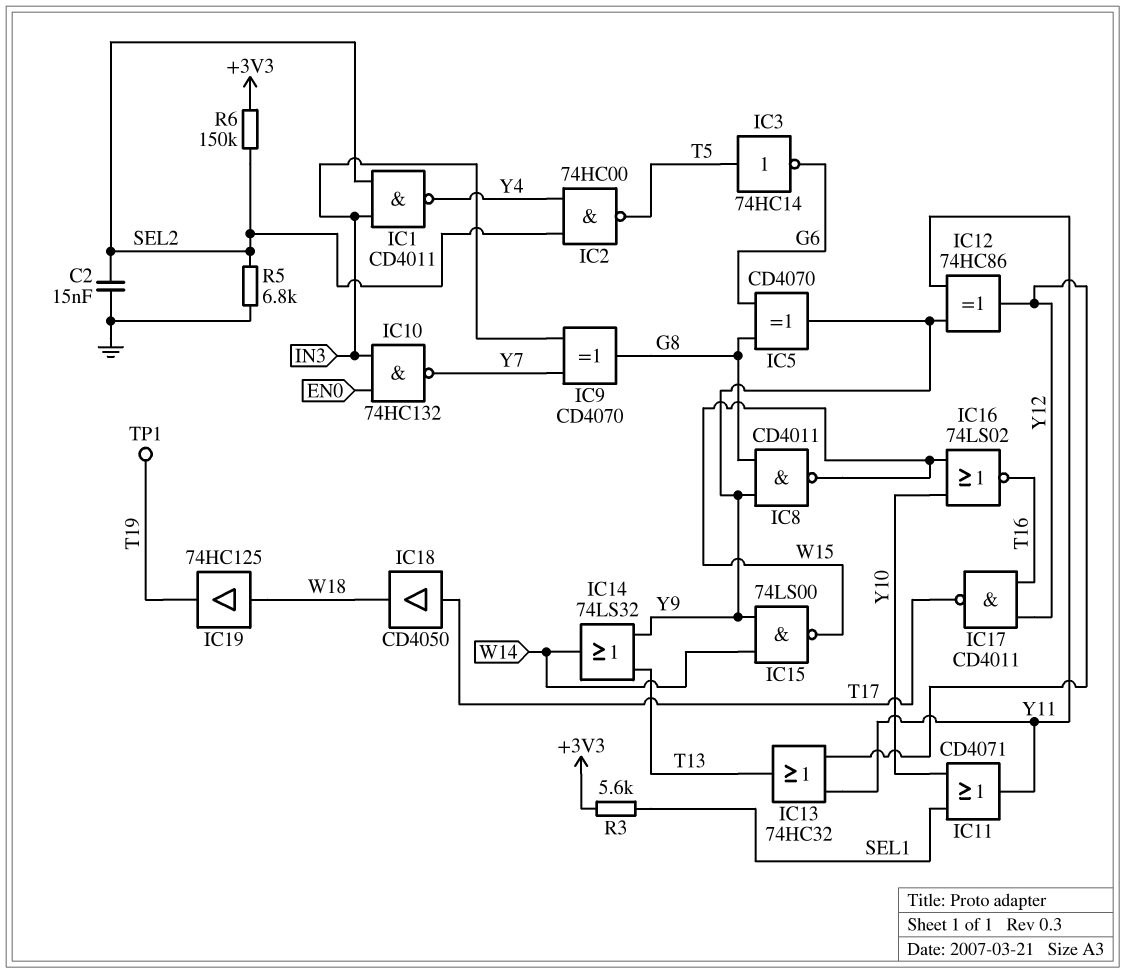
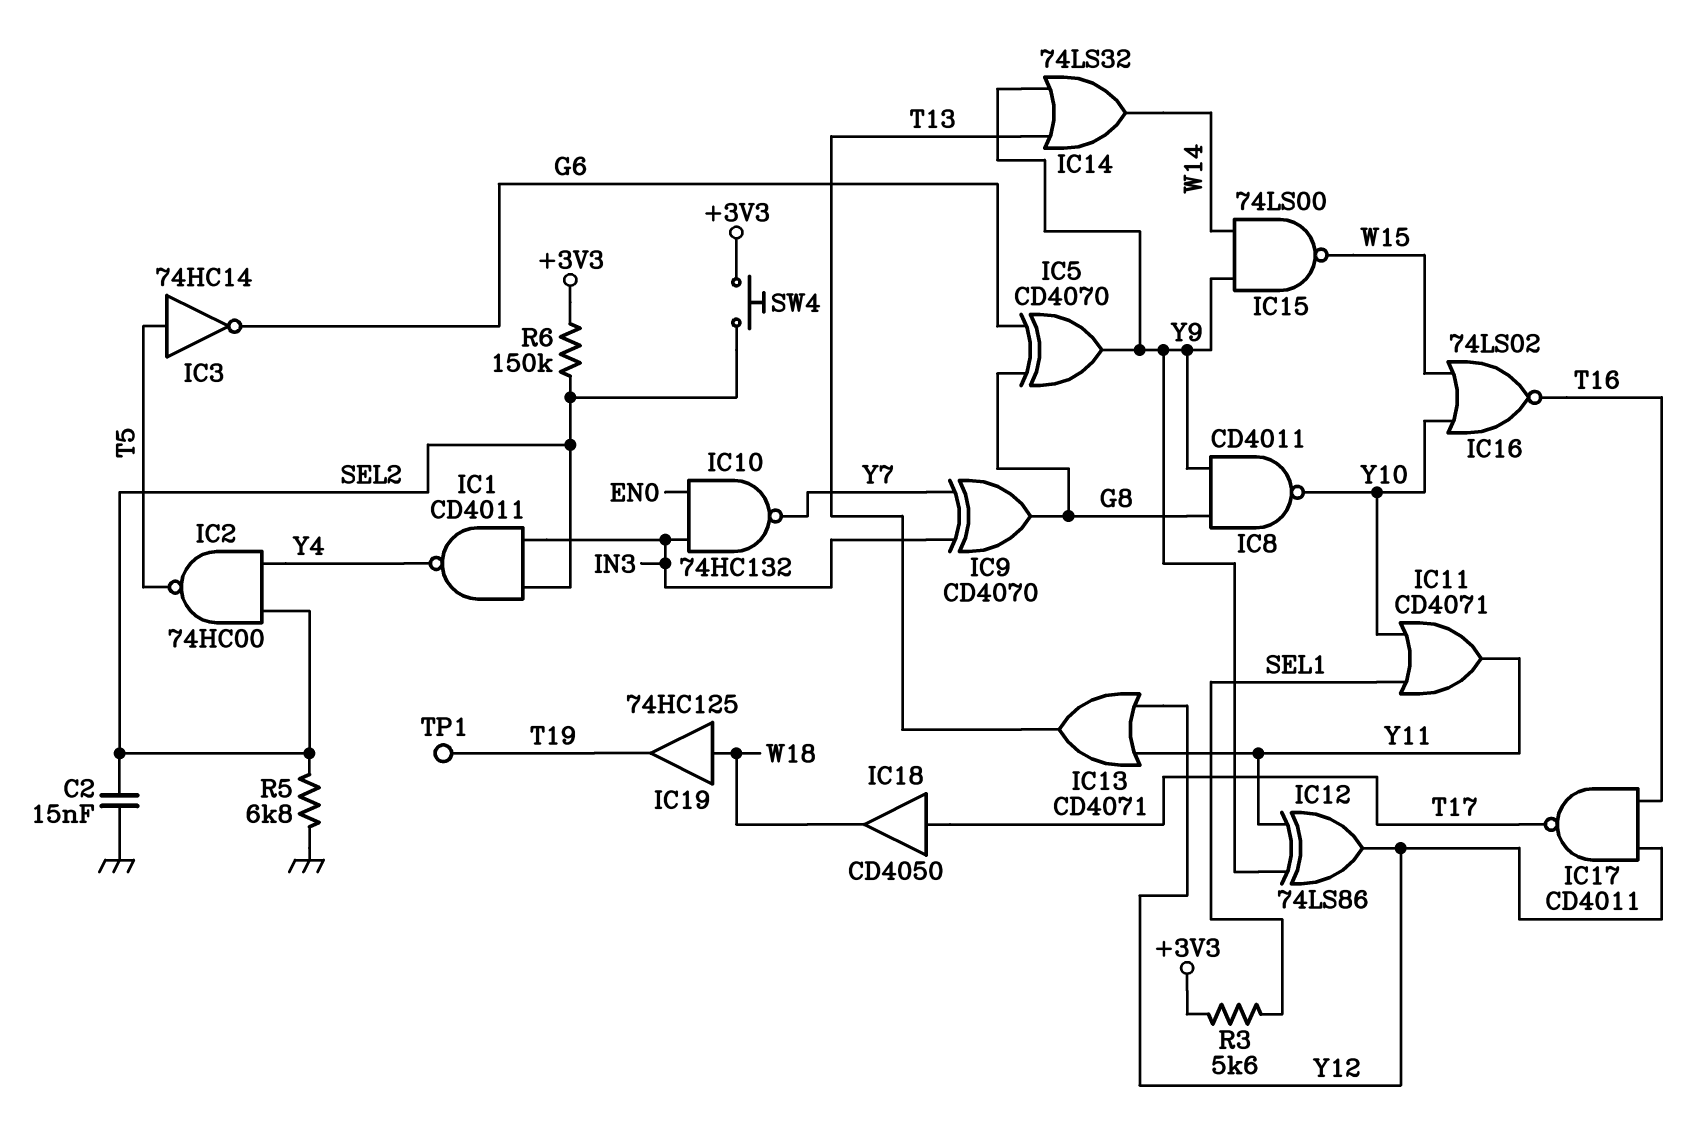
IC8: NAND CD4011 (in G8, in Y9, out W15) -> NAND CD4011 (in G8, in Y9, out Y10)
IC12: XOR 74HC86 (in Y9, in Y11, out Y12) -> XOR 74LS86 (in Y9, in Y11, out Y12)
IC13: OR 74HC32 (in Y11, in Y12, out T13) -> OR CD4071 (in Y11, in Y12, out T13)
SW4: none -> button (+3V3, SEL2)

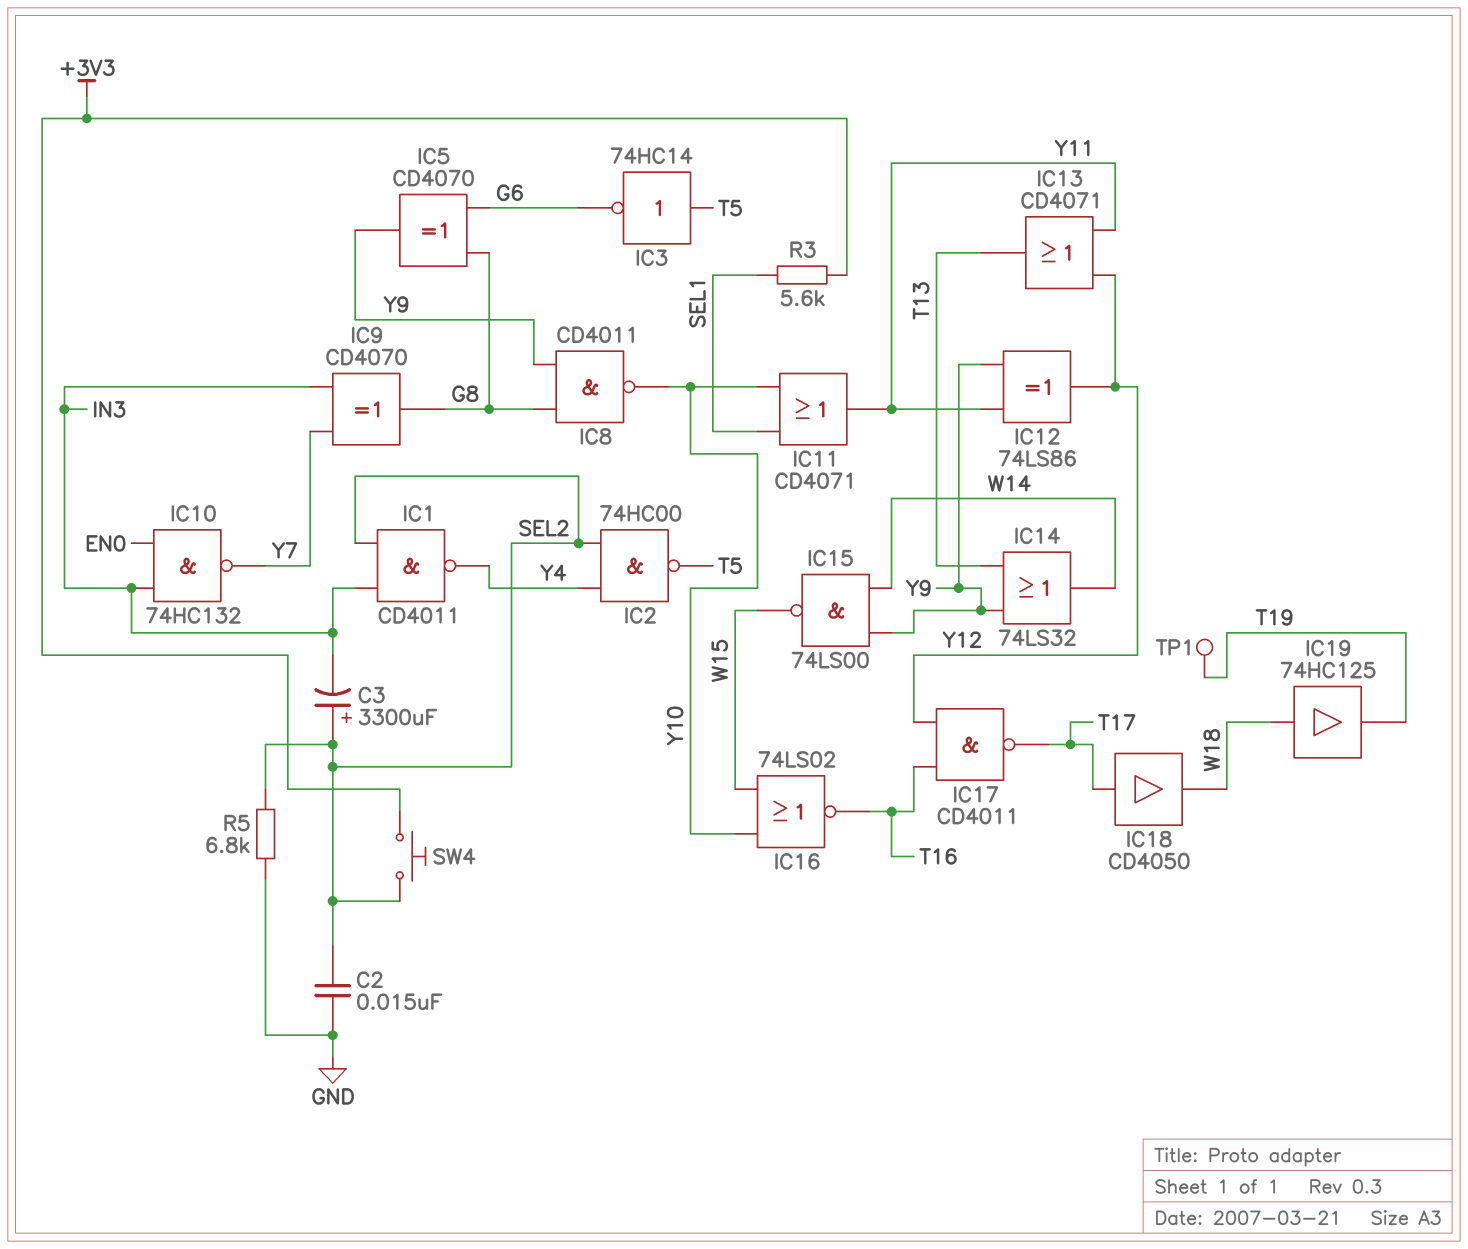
C3: none -> 3300uF (plus SEL2, minus IN3)
R6: 150k (+3V3, SEL2) -> none

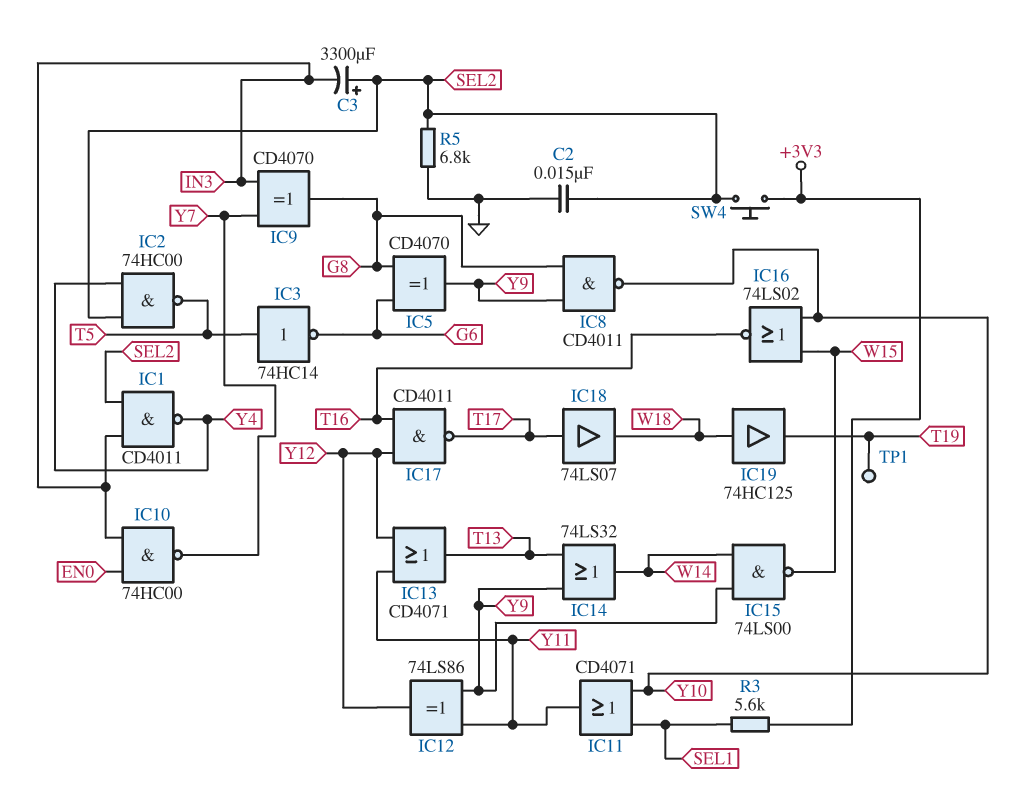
IC10: NAND 74HC132 (in EN0, in IN3, out Y7) -> NAND 74HC00 (in EN0, in IN3, out Y7)
IC18: buffer CD4050 (in T17, out W18) -> buffer 74LS07 (in T17, out W18)

